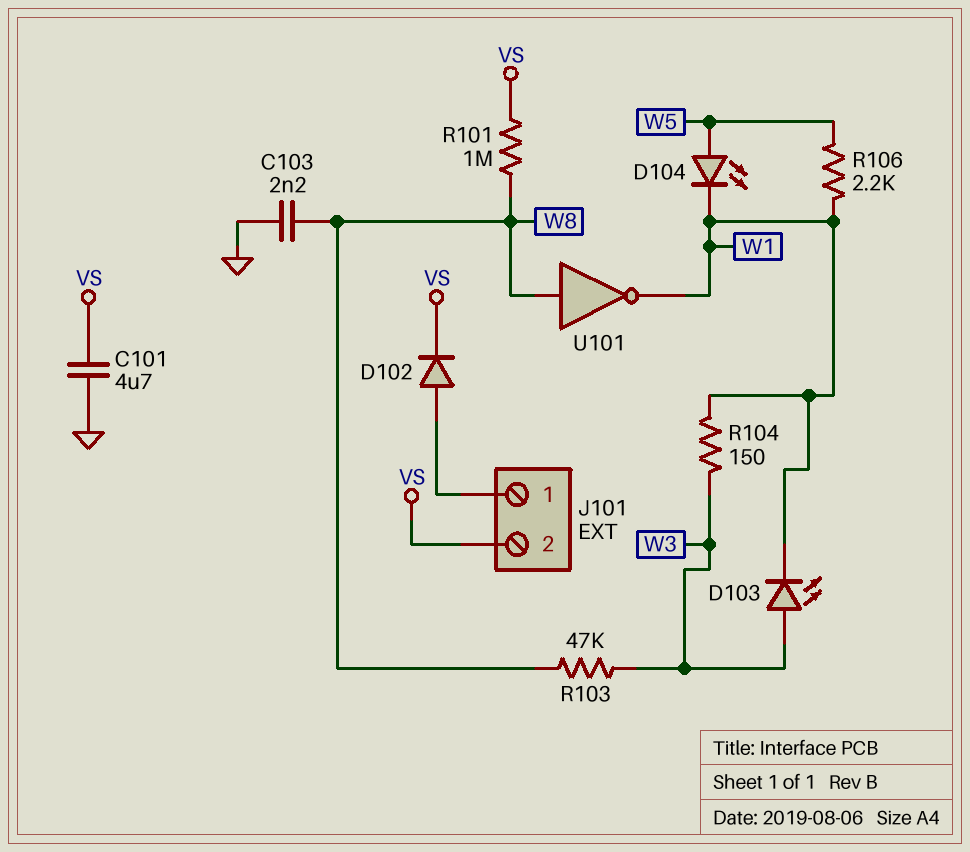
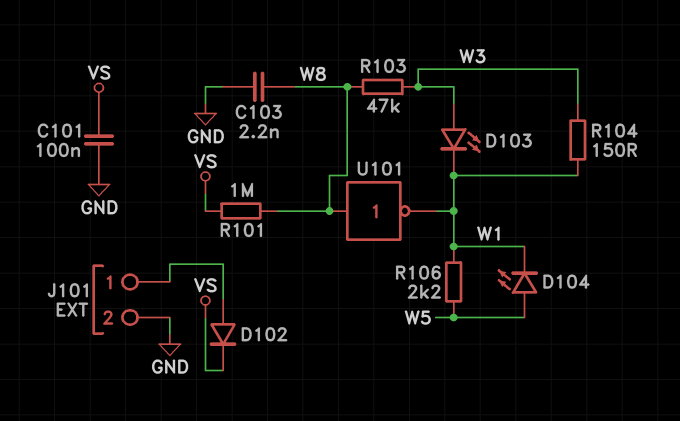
C101: 4.7uF (GND, VS) -> 100nF (GND, VS)
J101 pin 2: VS -> GND

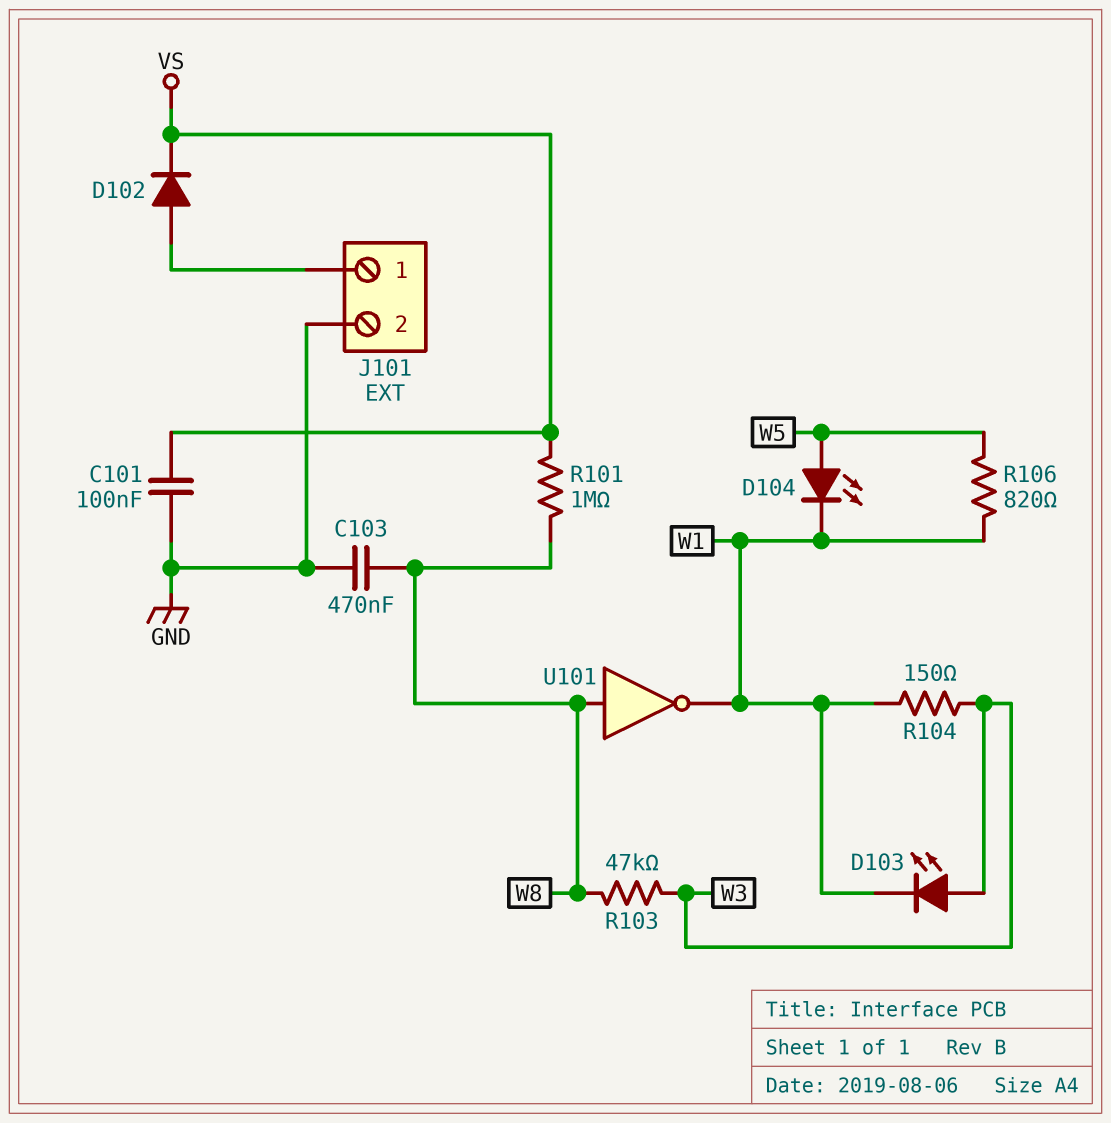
C103: 2.2nF (GND, W8) -> 470nF (GND, W8)
R106: 2.2k (W1, W5) -> 820 (W1, W5)

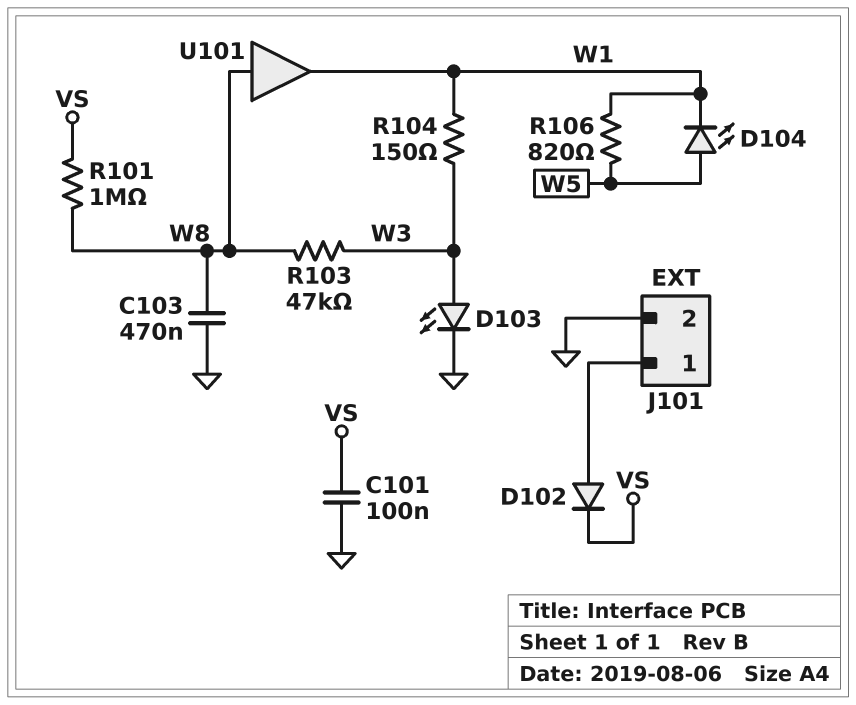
D103: LED (A W3, K W1) -> LED (A W3, K GND)
U101: NOT (in W8, out W1) -> buffer (in W8, out W1)

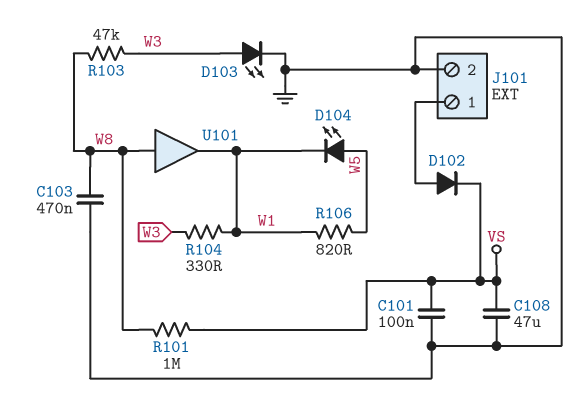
C108: none -> 47uF (GND, VS)
R104: 150 (W1, W3) -> 330 (W1, W3)

